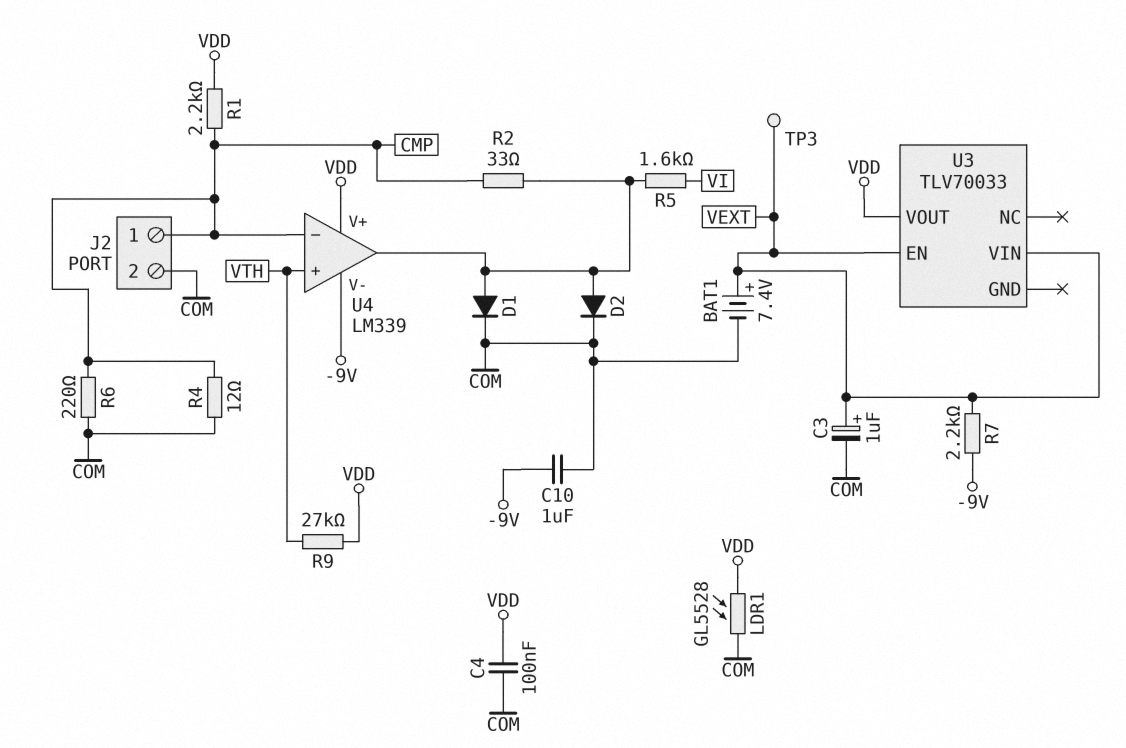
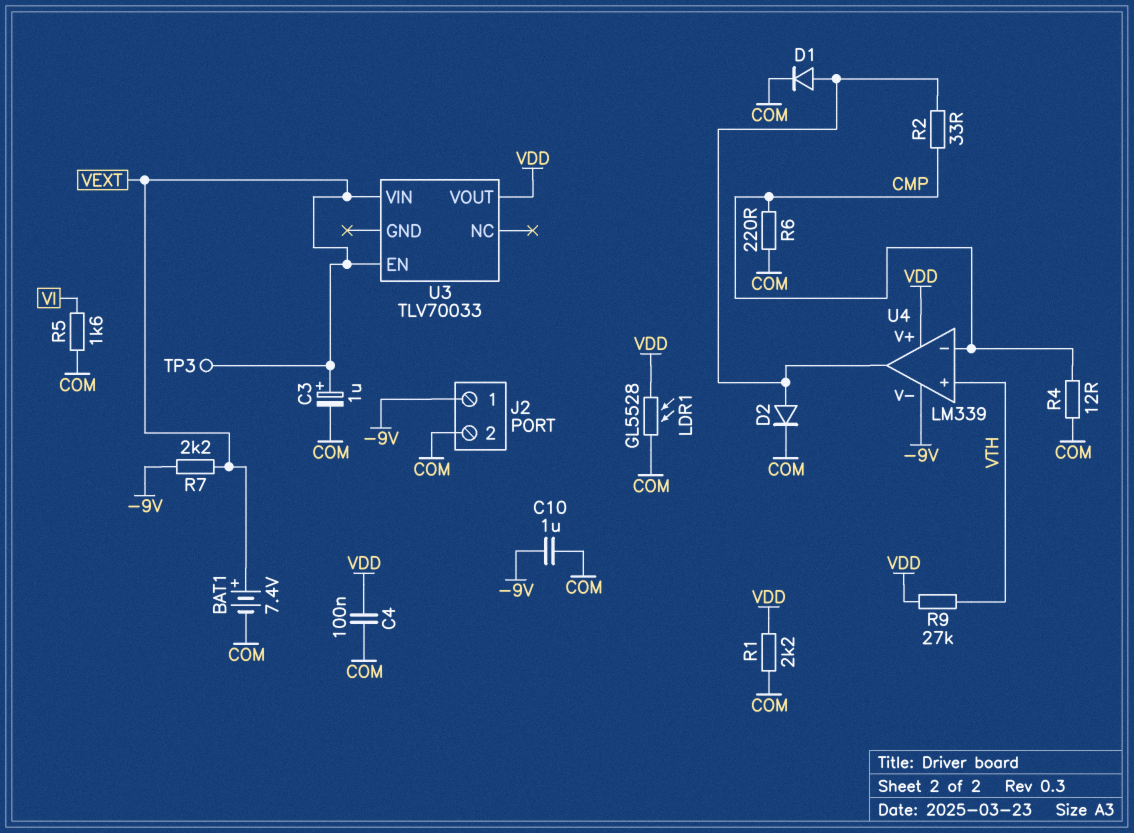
J2 pin 1: CMP -> -9V
R1: 2.2k (CMP, VDD) -> 2.2k (COM, VDD)
R5: 1.6k (U4/out, VI) -> 1.6k (COM, VI)

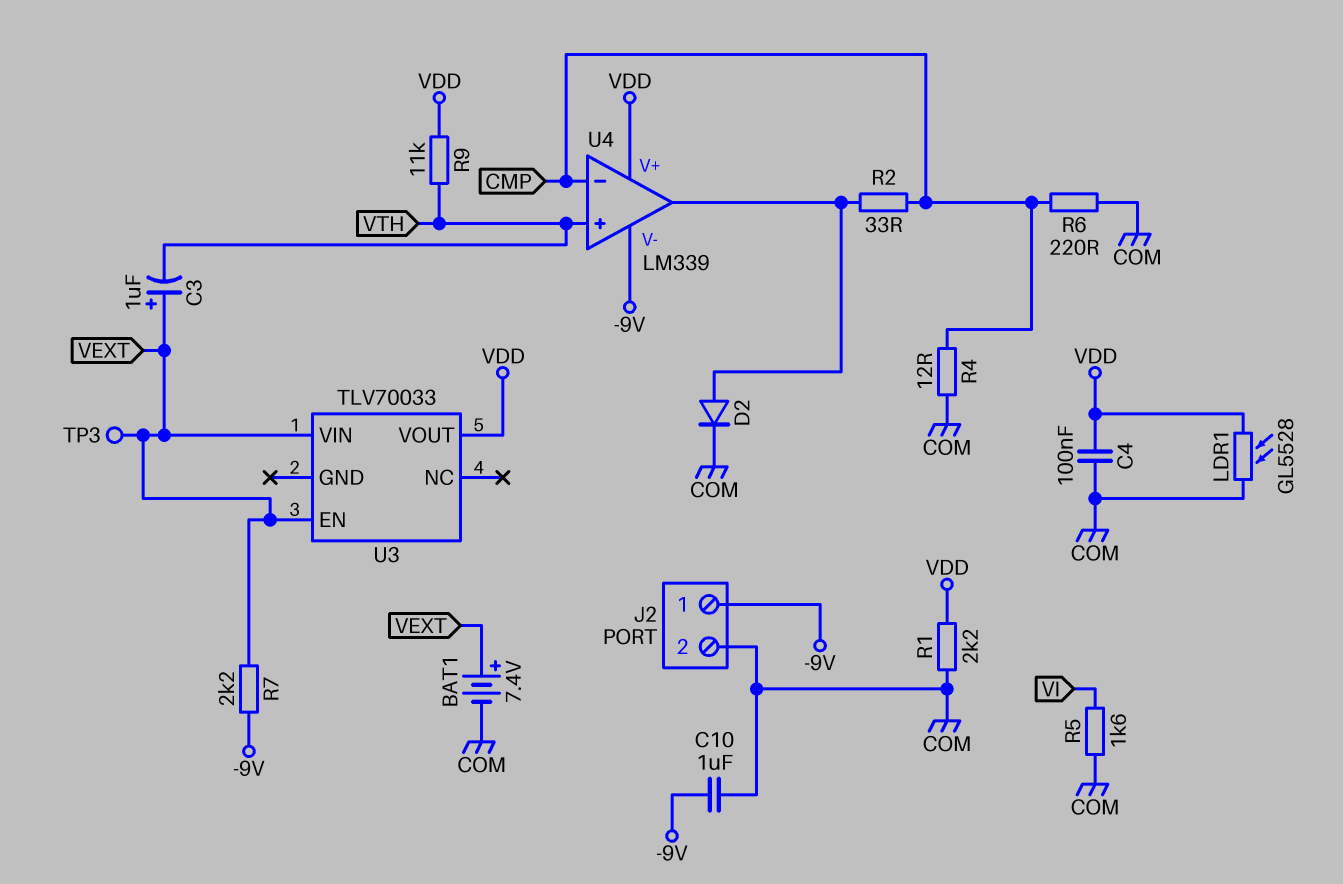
C3: 1uF (plus VEXT, minus COM) -> 1uF (plus VEXT, minus VTH)
D1: diode (A U4/out, K COM) -> none
R9: 27k (VDD, VTH) -> 11k (VDD, VTH)

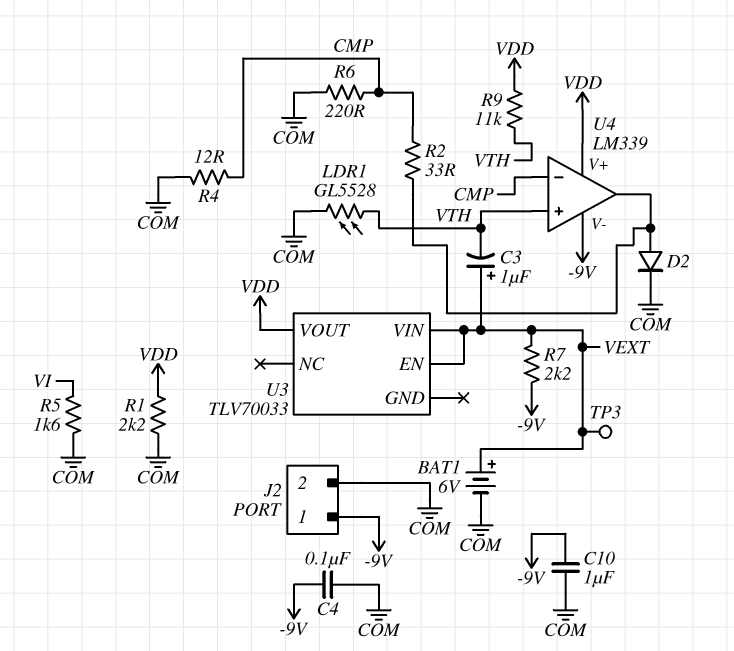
BAT1: 7.4V (plus VEXT, minus COM) -> 6V (plus VEXT, minus COM)
C4: 100nF (COM, VDD) -> 100nF (-9V, COM)
LDR1: GL5528 (COM, VDD) -> GL5528 (COM, VTH)

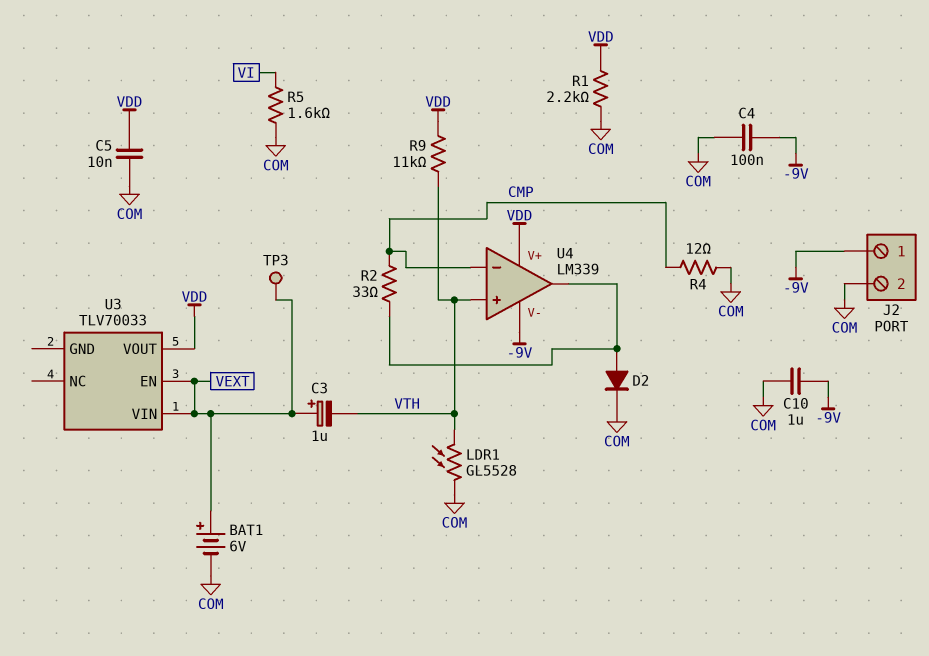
C5: none -> 10nF (COM, VDD)
R6: 220 (CMP, COM) -> none
R7: 2.2k (-9V, VEXT) -> none

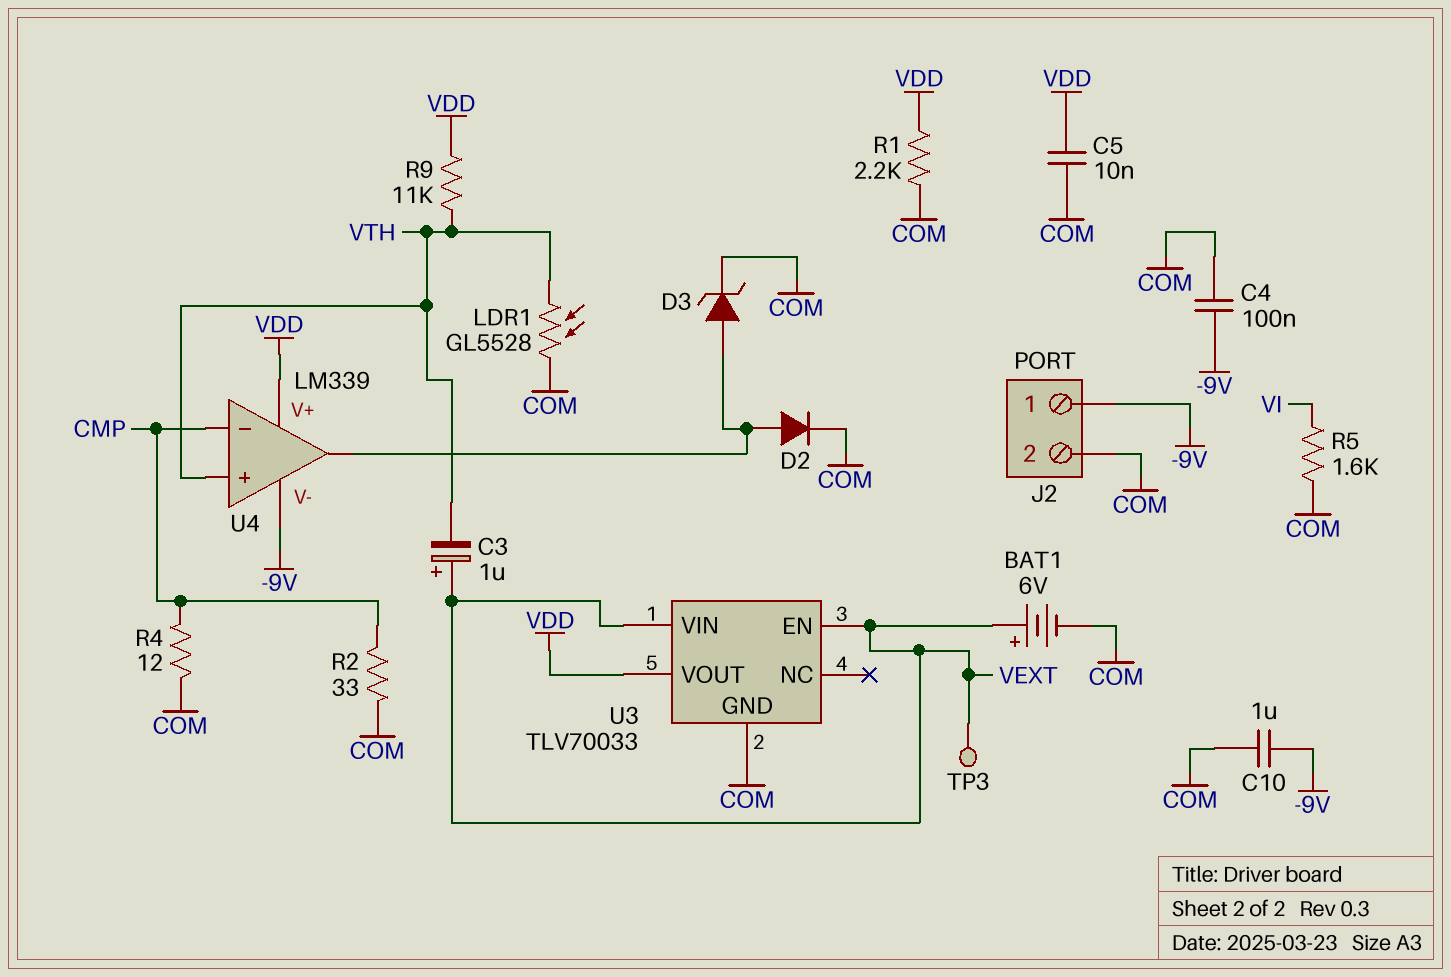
D3: none -> zener (A U4/out, K COM)
R2: 33 (CMP, U4/out) -> 33 (CMP, COM)
U3 pin GND: none -> COM

